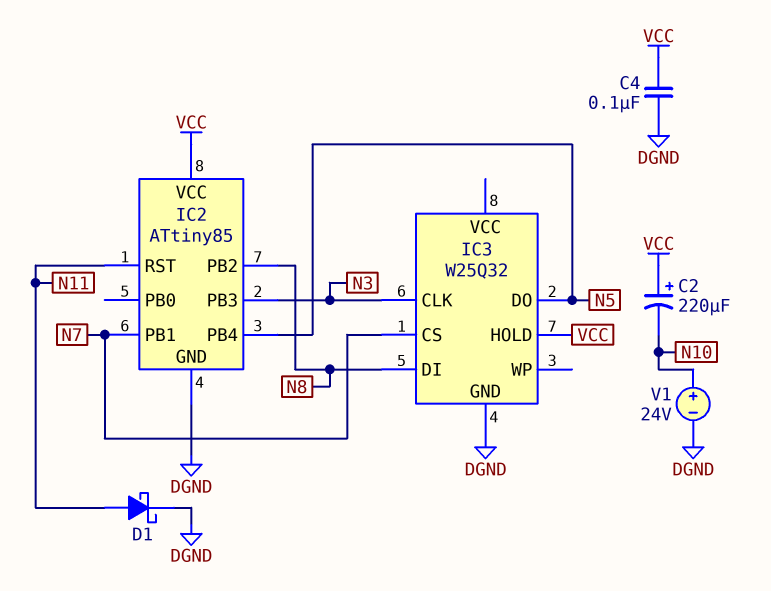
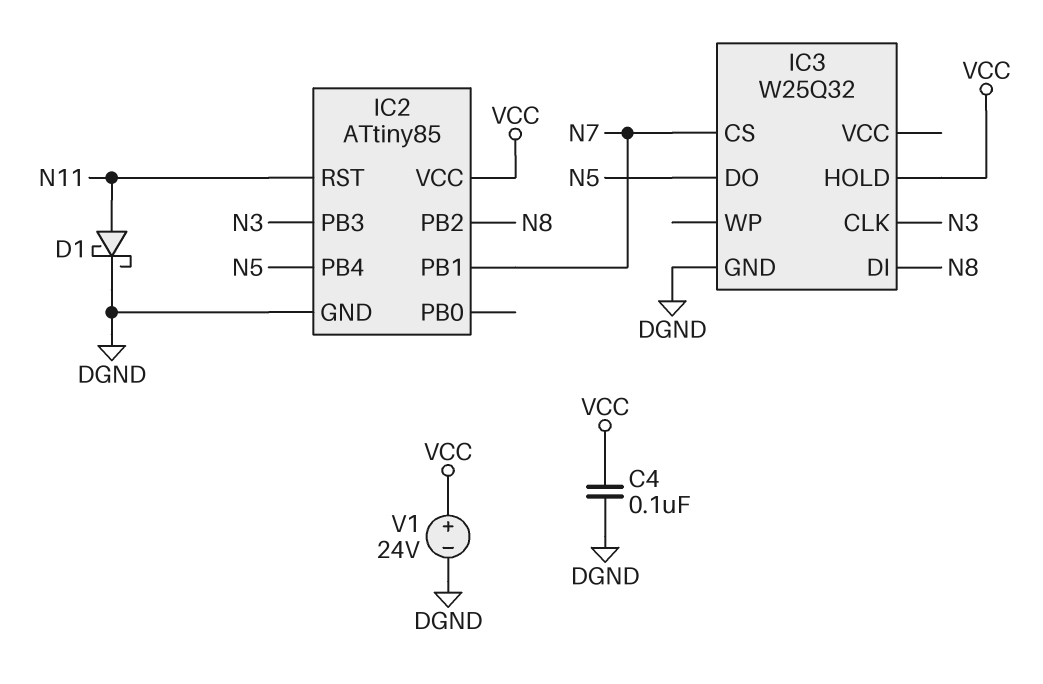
C2: 220uF (plus VCC, minus N10) -> none
V1: 24V (plus N10, minus DGND) -> 24V (plus VCC, minus DGND)

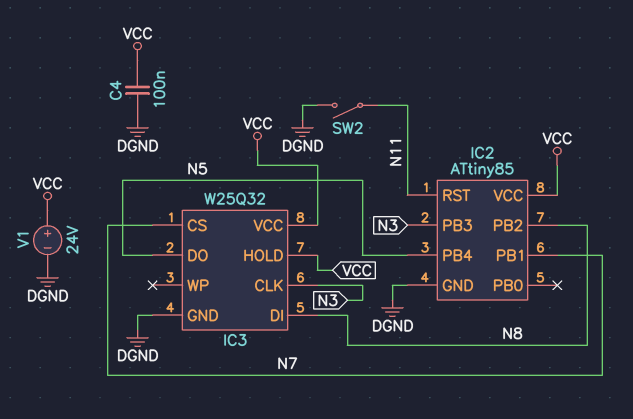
D1: schottky (A N11, K DGND) -> none
IC3 pin VCC: none -> VCC
SW2: none -> switch (DGND, N11)

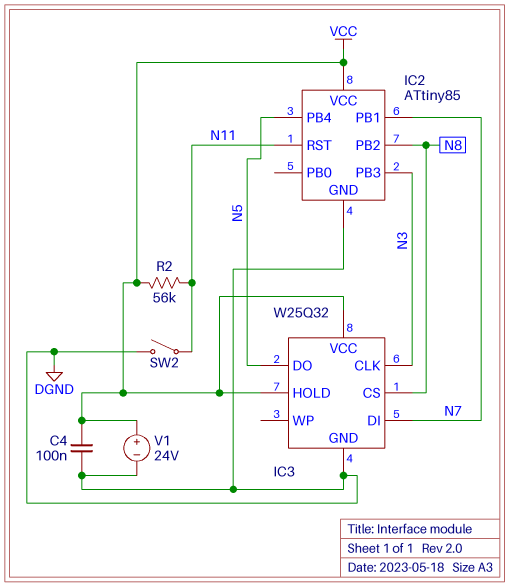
IC3 pin CS: N7 -> N8
IC3 pin DI: N8 -> N7
R2: none -> 56k (N11, VCC)

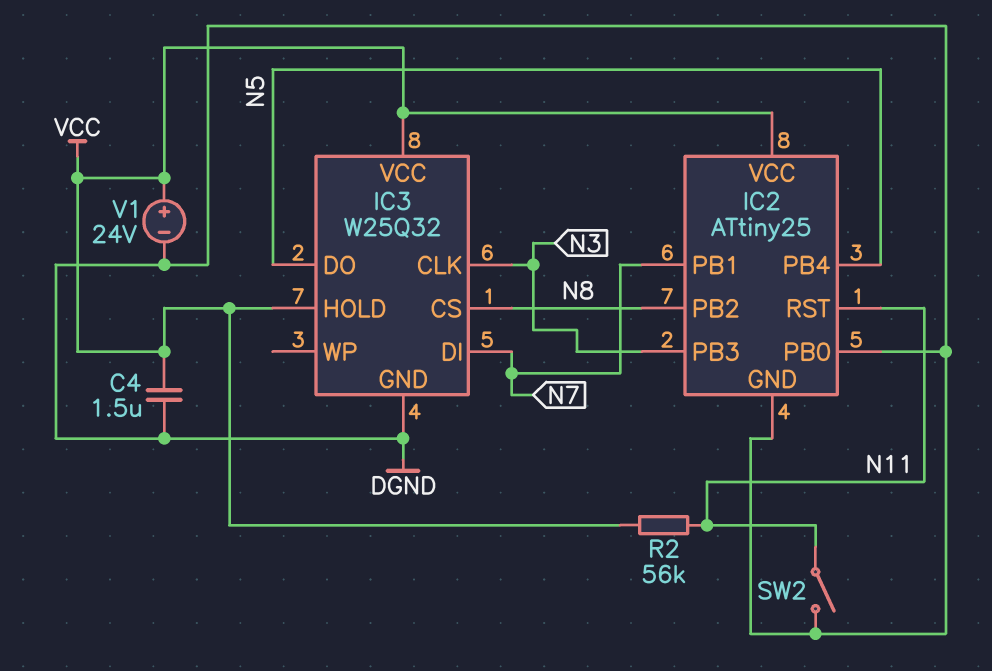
C4: 100nF (DGND, VCC) -> 1.5uF (DGND, VCC)
IC2: ATtiny85 -> ATtiny25
IC2 pin PB0: none -> DGND

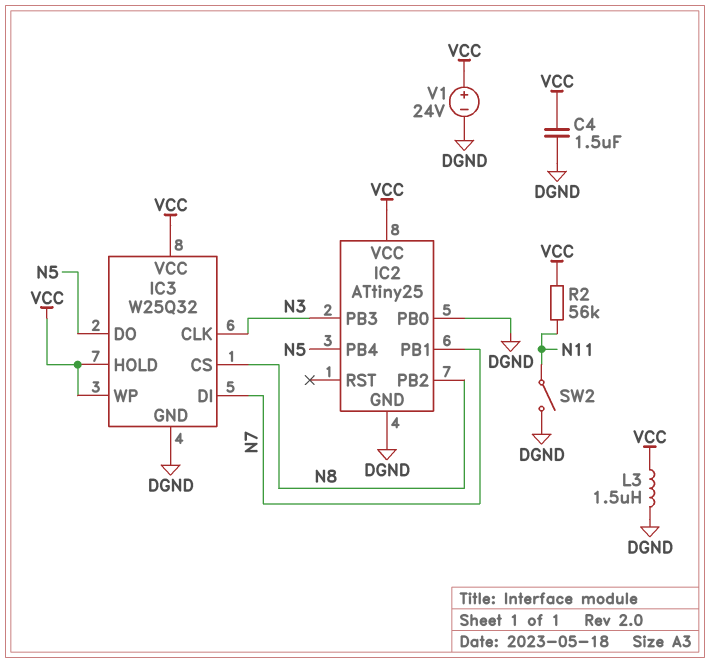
IC2 pin RST: N11 -> none
IC3 pin WP: none -> VCC
L3: none -> 1.5uH (DGND, VCC)

